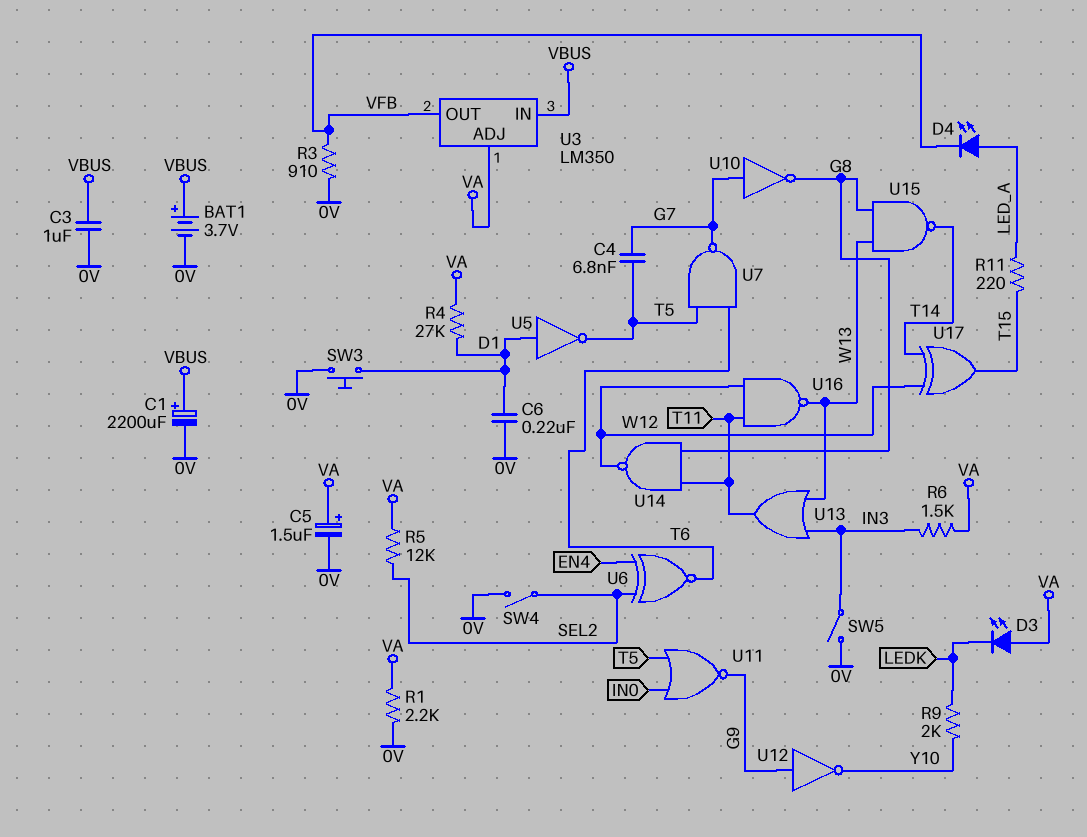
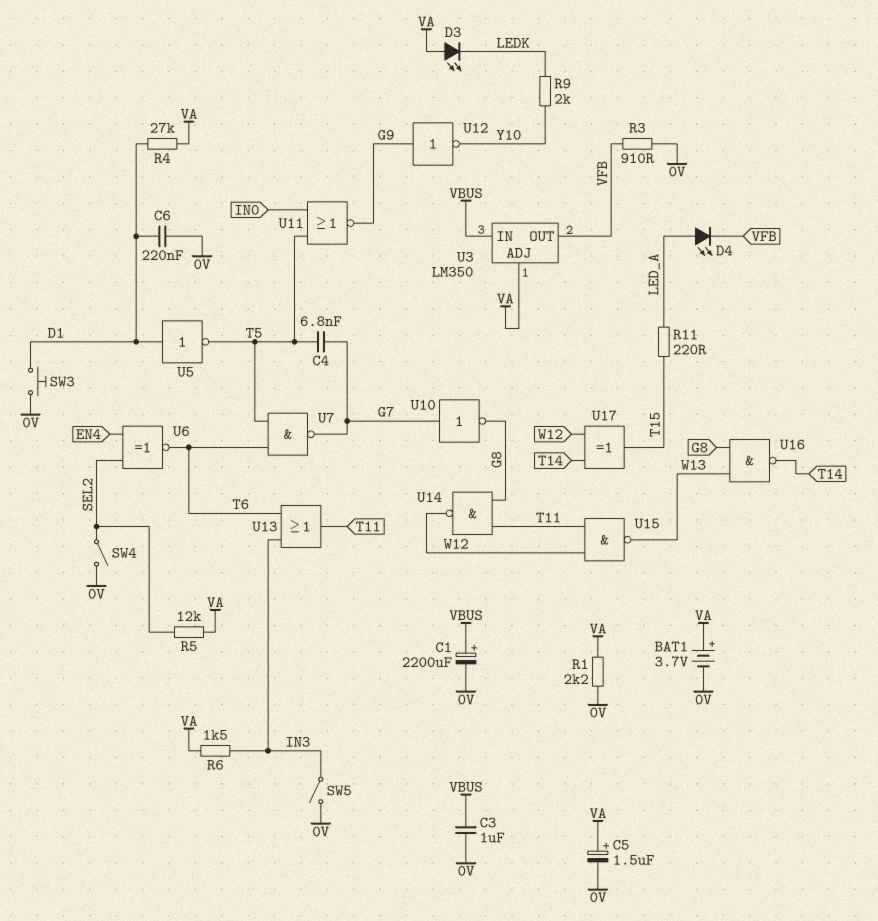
BAT1: 3.7V (plus VBUS, minus 0V) -> 3.7V (plus VA, minus 0V)
U13: OR (in IN3, in W13, out T11) -> OR (in IN3, in T6, out T11)
U15: NAND (in G8, in W13, out T14) -> NAND (in T11, in W12, out W13)
U16: NAND (in T11, in W12, out W13) -> NAND (in G8, in W13, out T14)

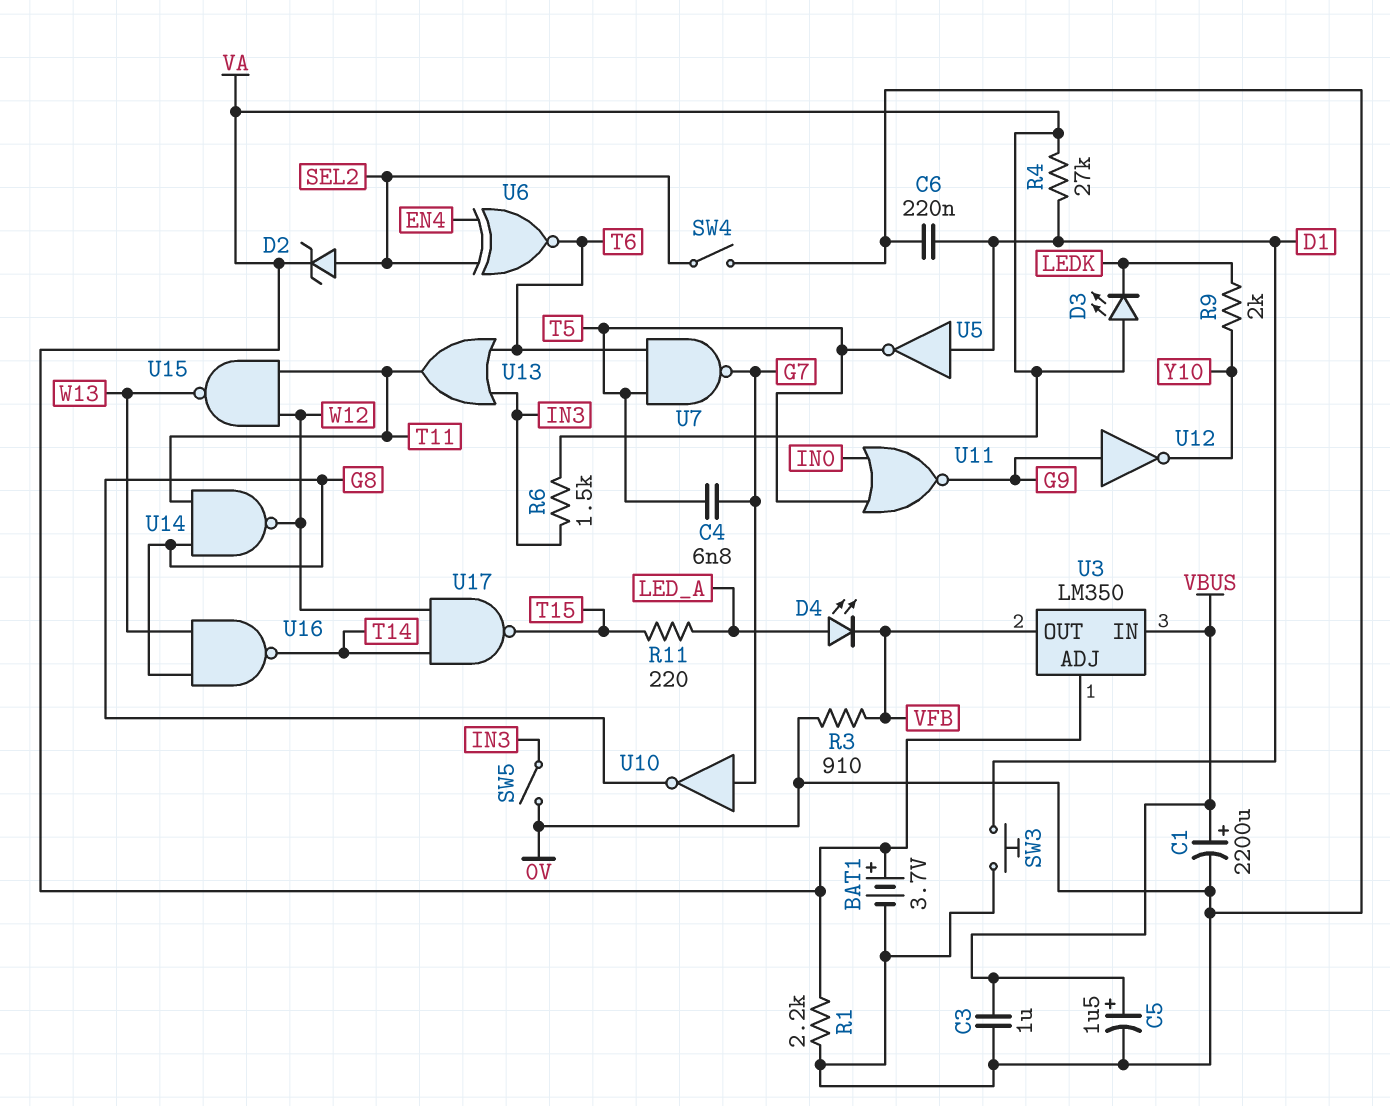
C5: 1.5uF (plus VA, minus 0V) -> 1.5uF (plus VBUS, minus 0V)
D2: none -> zener (A SEL2, K VA)
R5: 12k (SEL2, VA) -> none
U17: XOR (in T14, in W12, out T15) -> NAND (in T14, in W12, out T15)

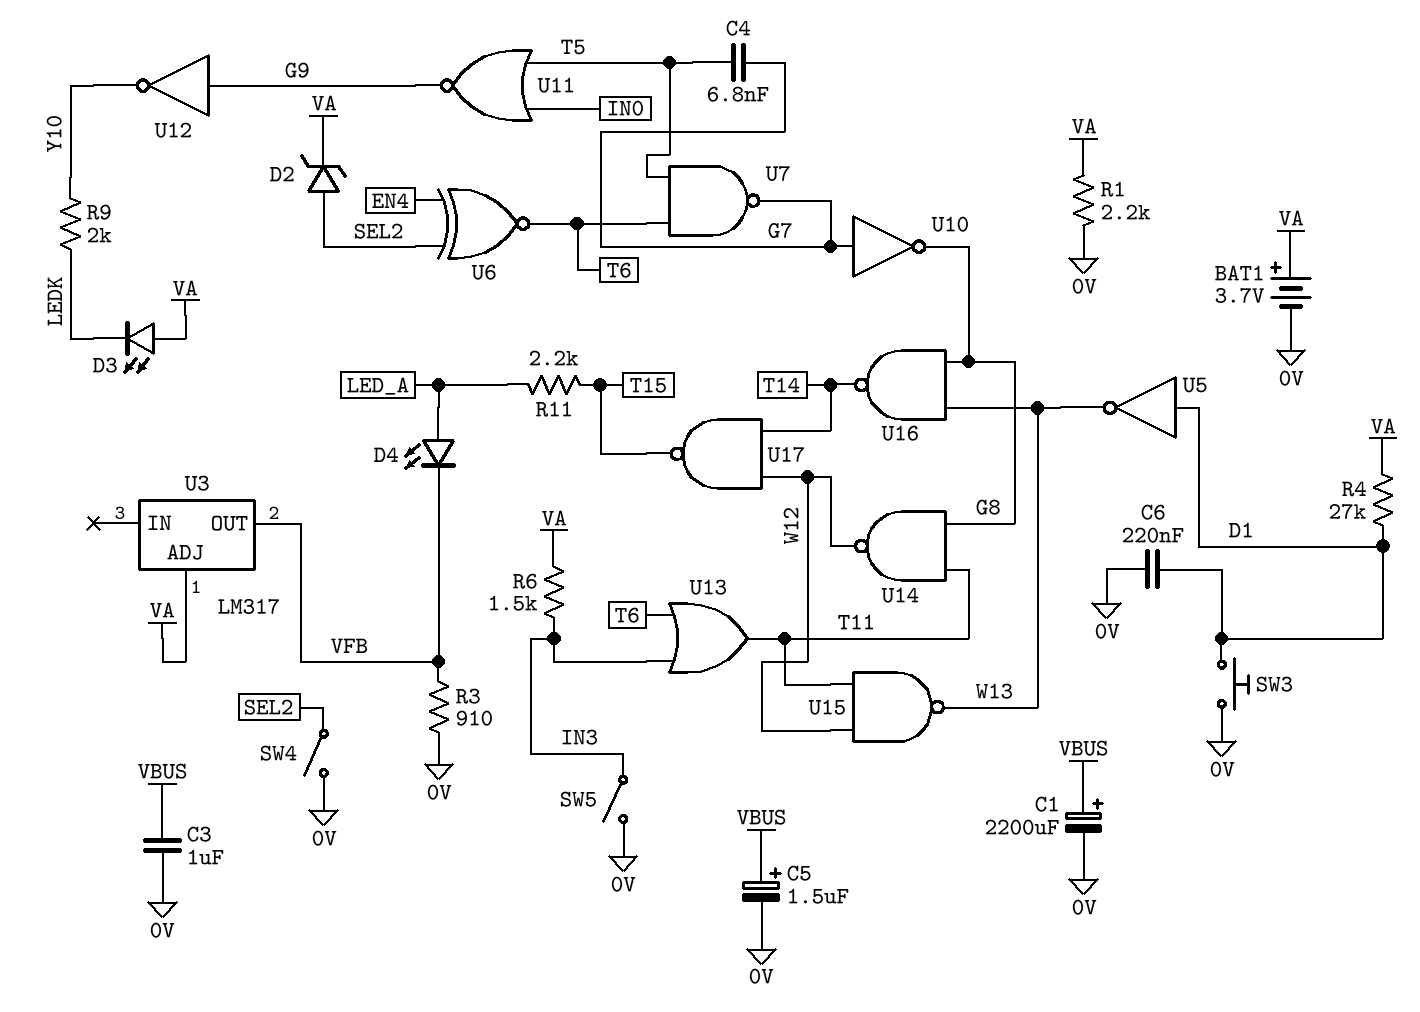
R11: 220 (LED_A, T15) -> 2.2k (LED_A, T15)
U3: LM350 -> LM317
U3 pin IN: VBUS -> none
U5: NOT (in D1, out T5) -> NOT (in D1, out W13)

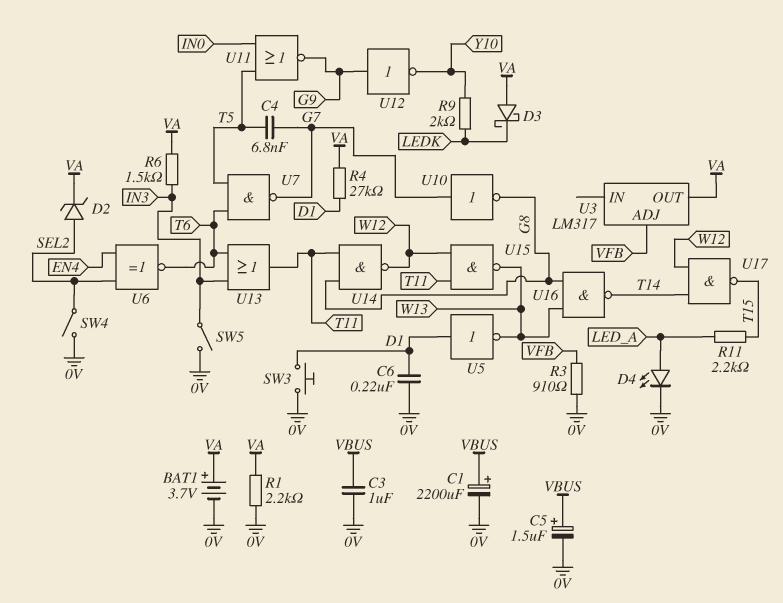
D3: LED (A VA, K LEDK) -> schottky (A VA, K LEDK)
D4: LED (A LED_A, K VFB) -> LED (A LED_A, K 0V)
U3 pin ADJ: VA -> VFB
U3 pin OUT: VFB -> VA

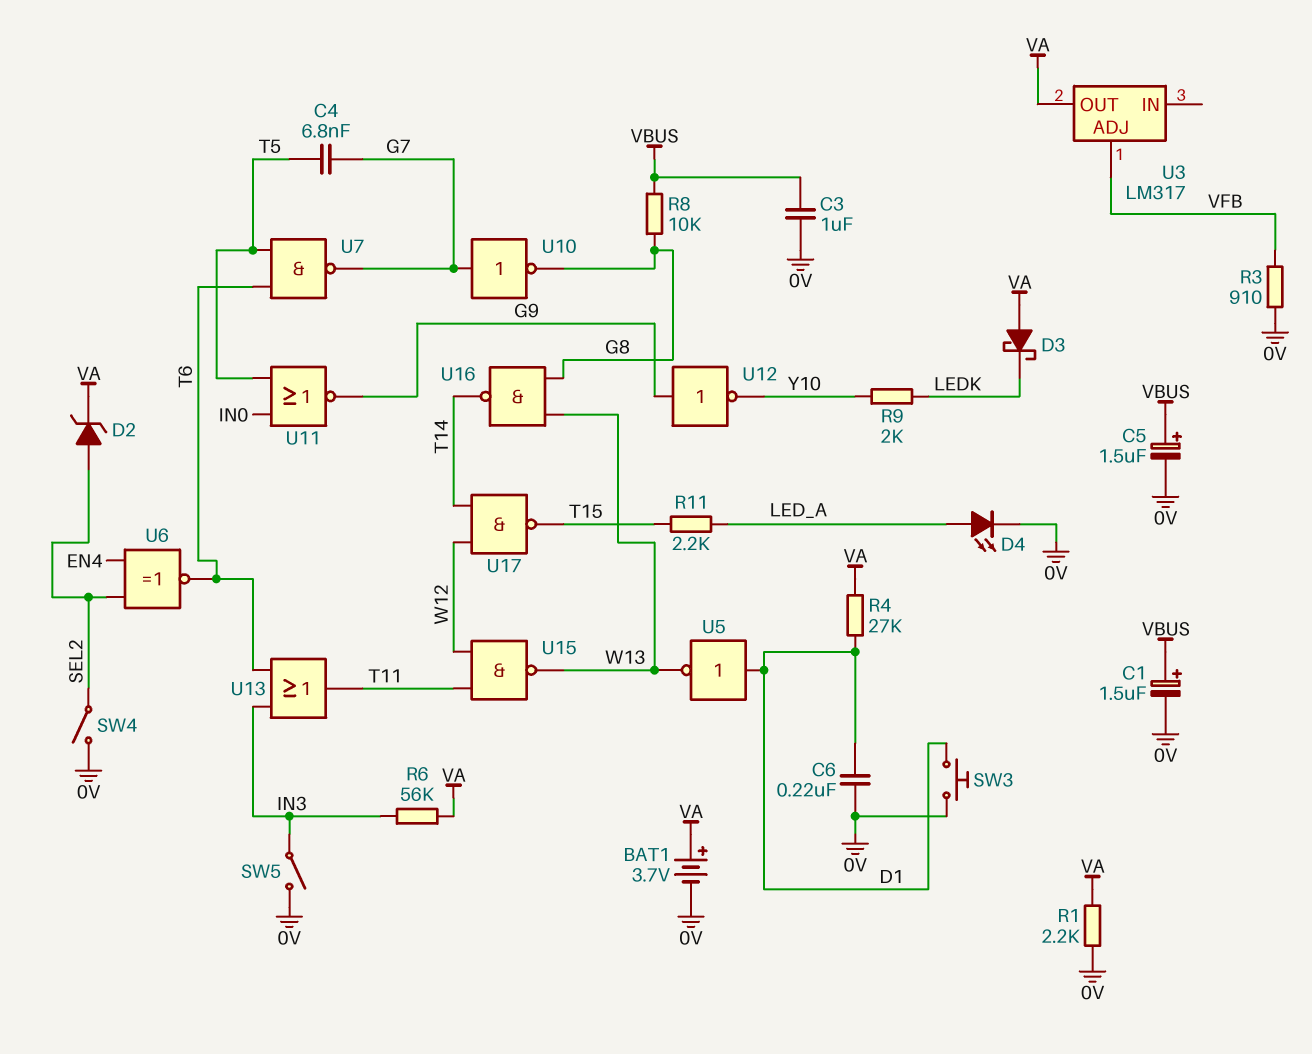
C1: 2200uF (plus VBUS, minus 0V) -> 1.5uF (plus VBUS, minus 0V)
R6: 1.5k (IN3, VA) -> 56k (IN3, VA)
R8: none -> 10k (G8, VBUS)
U14: NAND (in G8, in T11, out W12) -> none

